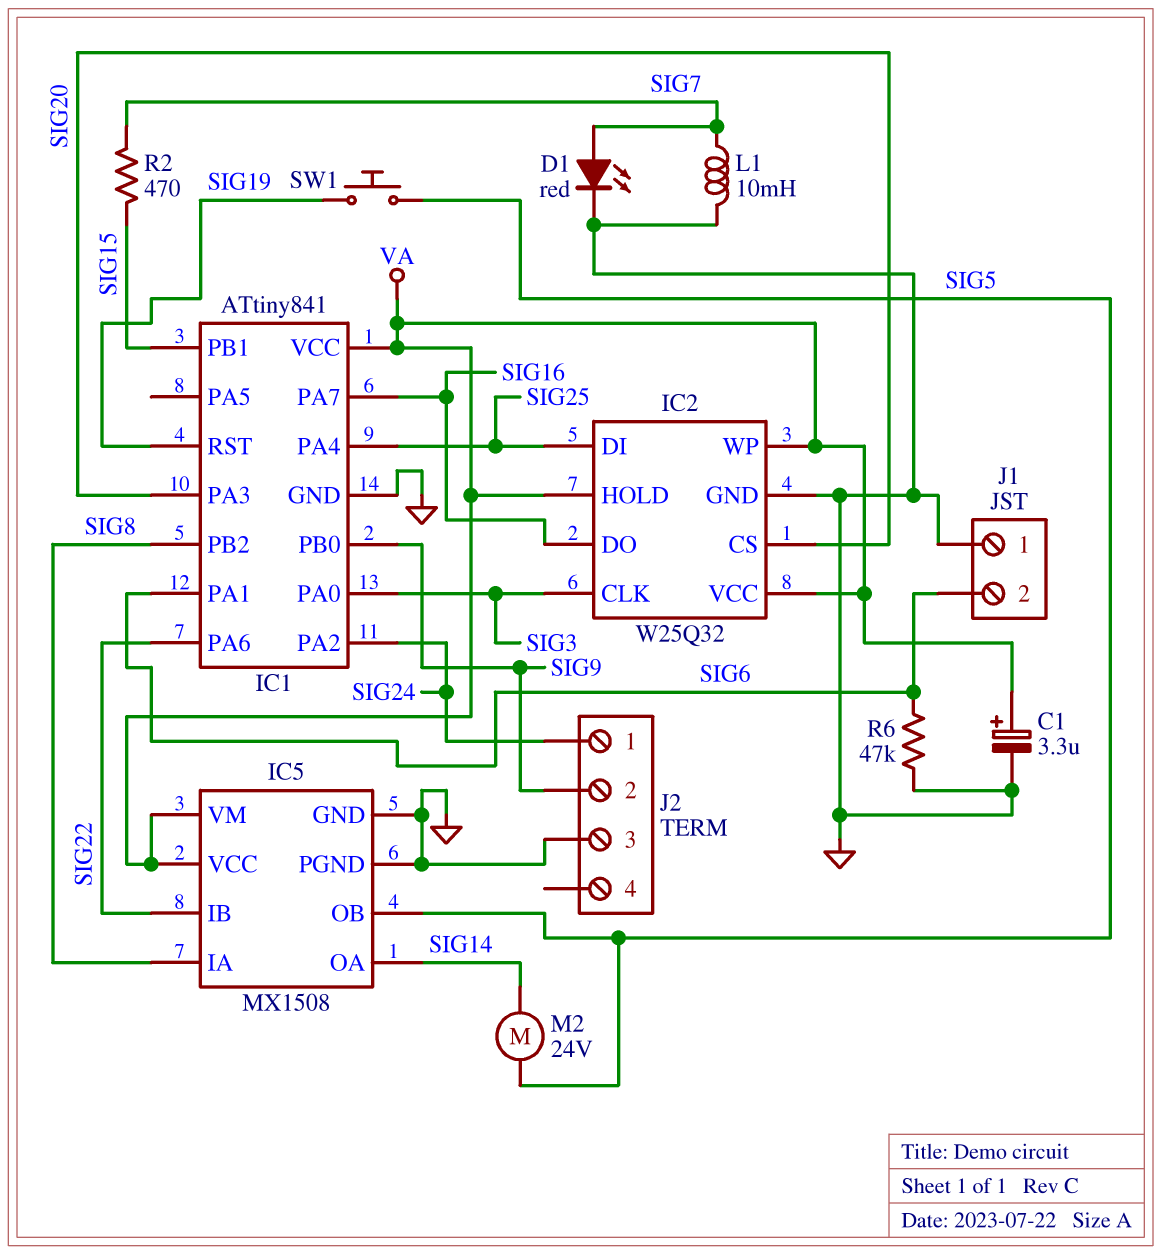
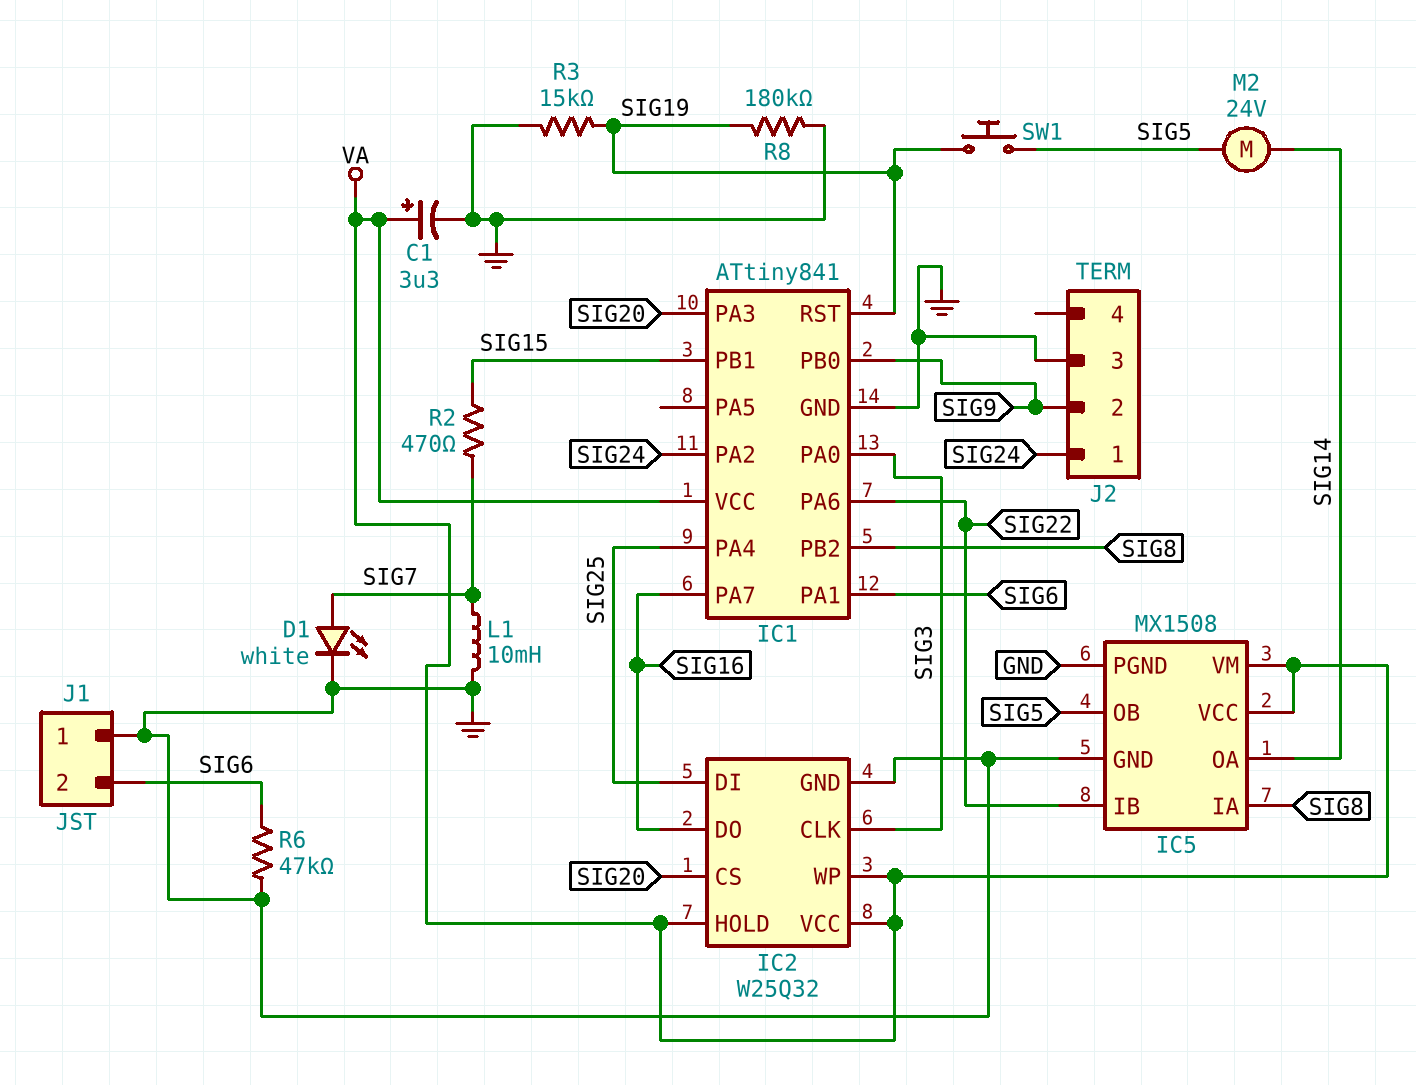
D1: LED red (A SIG7, K GND) -> LED white (A SIG7, K GND)
R3: none -> 15k (GND, SIG19)
R8: none -> 180k (GND, SIG19)

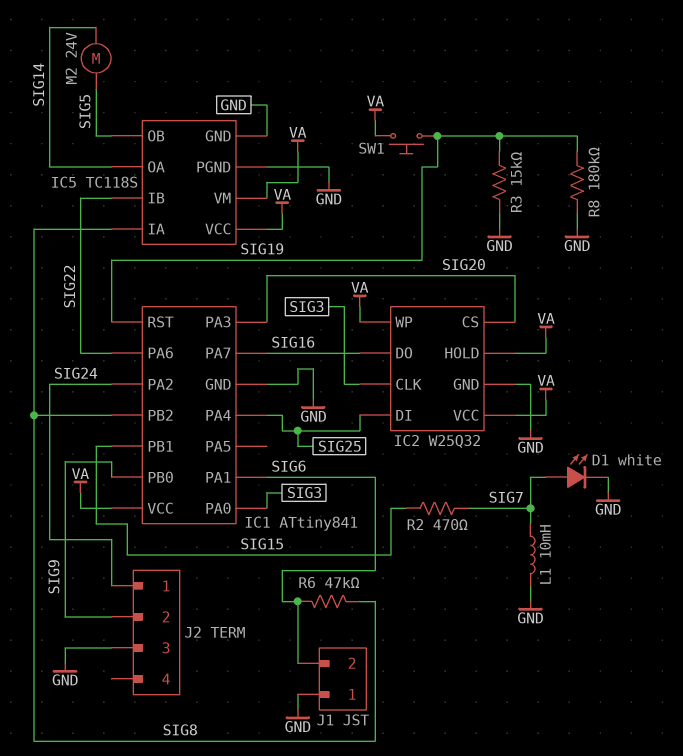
C1: 3.3uF (plus VA, minus GND) -> none
IC5: MX1508 -> TC118S
R6: 47k (GND, SIG6) -> 47k (SIG6, SIG8)
SW1: button (SIG5, SIG19) -> button (SIG19, VA)

